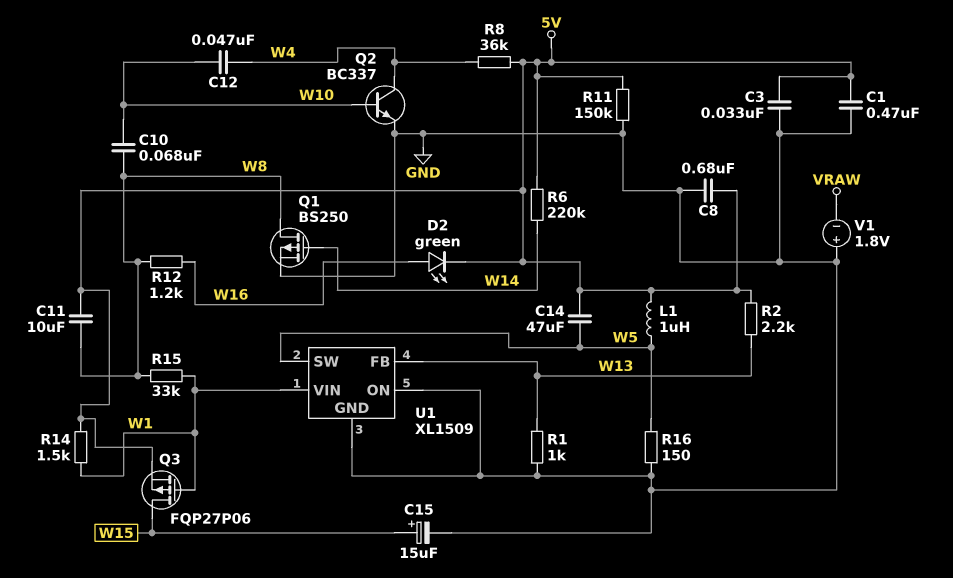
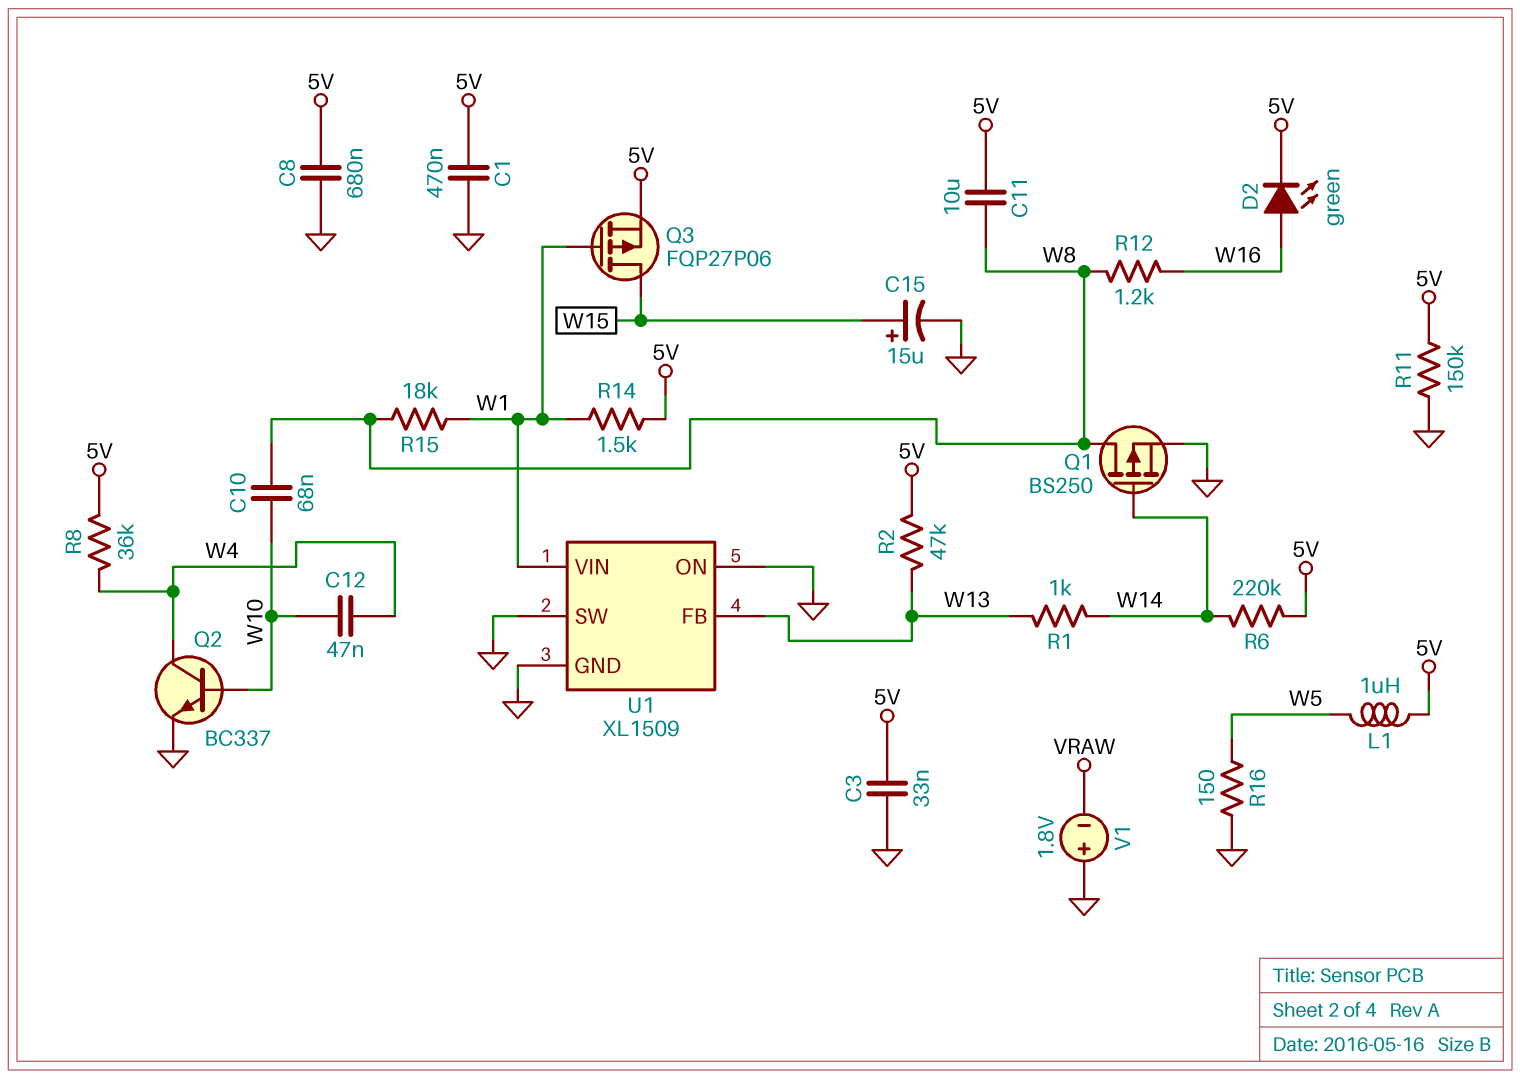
C14: 47uF (5V, W5) -> none
R1: 1k (GND, W13) -> 1k (W13, W14)
R2: 2.2k (5V, W13) -> 47k (5V, W13)
R15: 33k (W1, W8) -> 18k (W1, W8)
U1 pin SW: W5 -> GND

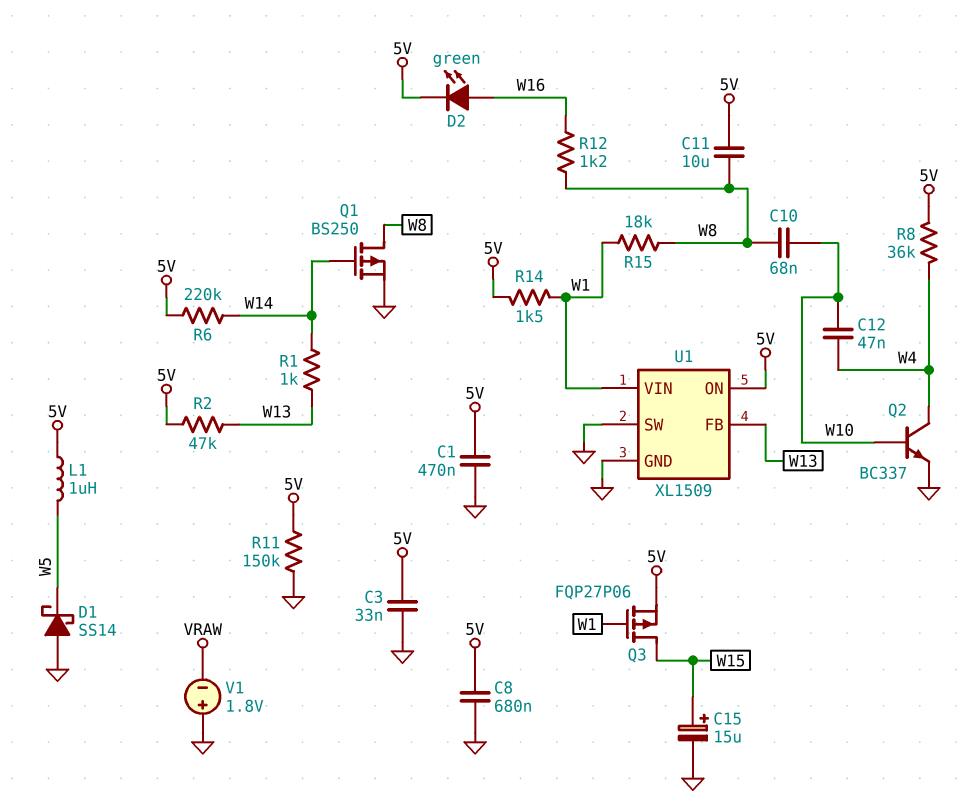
D1: none -> schottky SS14 (A GND, K W5)
R16: 150 (GND, W5) -> none
U1 pin ON: GND -> 5V

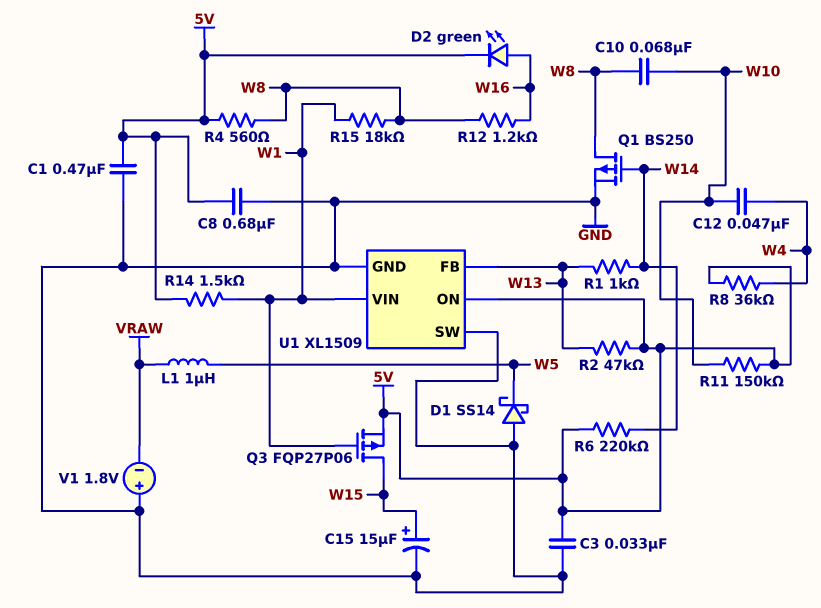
C11: 10uF (5V, W8) -> none
L1: 1uH (5V, W5) -> 1uH (VRAW, W5)
Q2: NPN BC337 (B W10, C W4, E GND) -> none
R4: none -> 560 (5V, W8)
R11: 150k (5V, GND) -> 150k (5V, W10)

